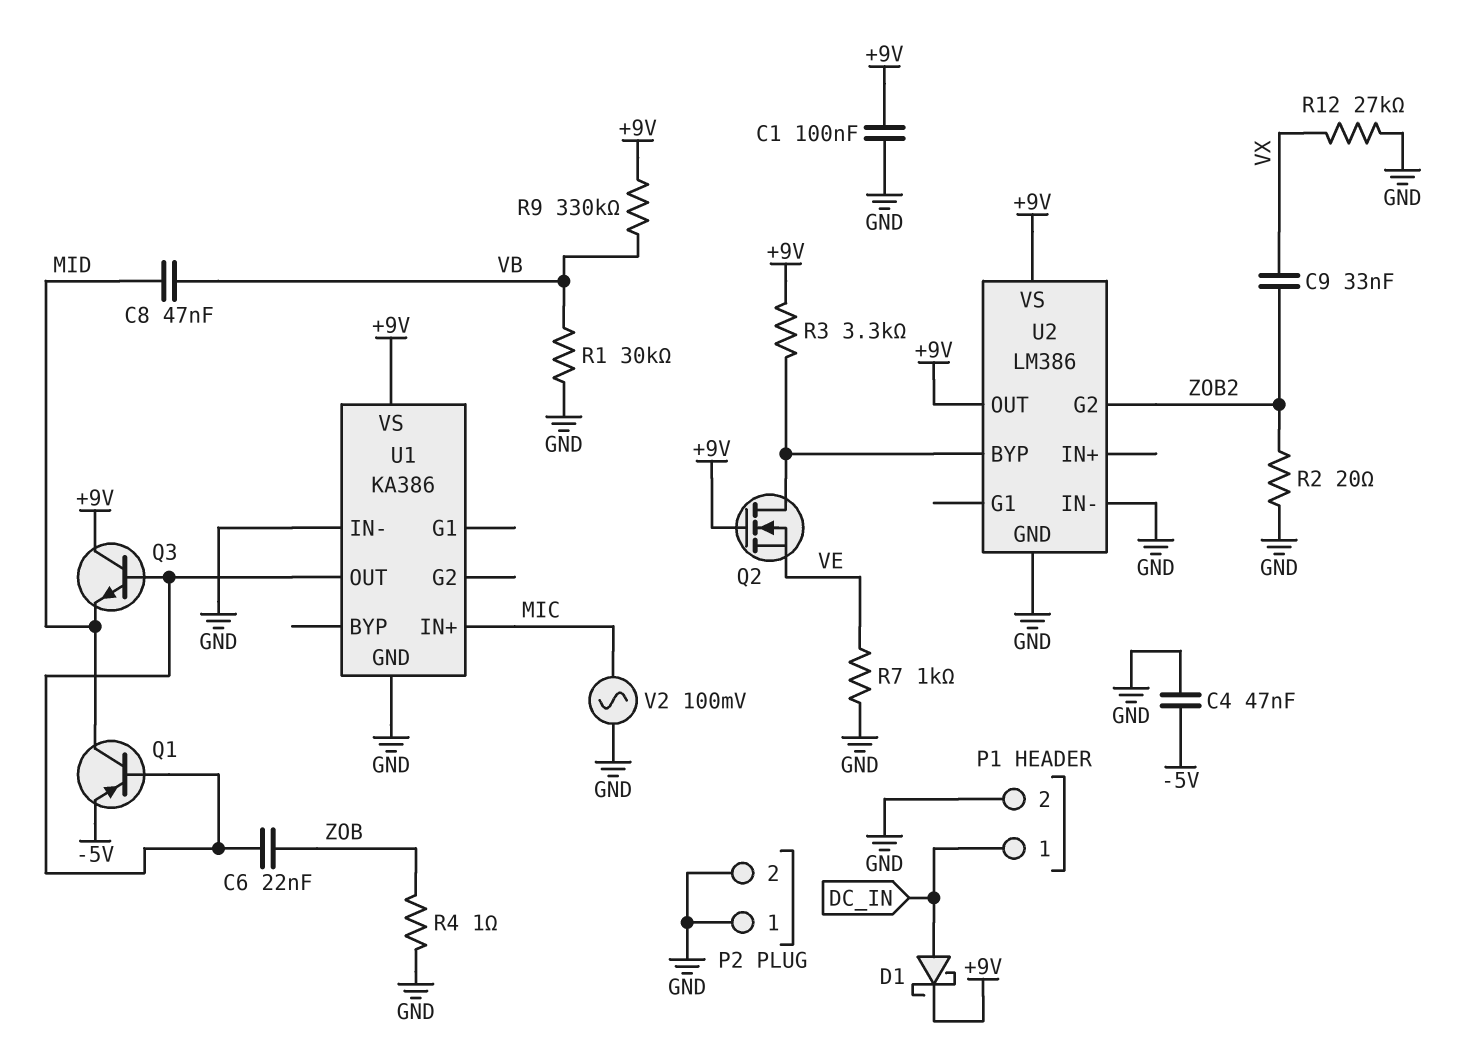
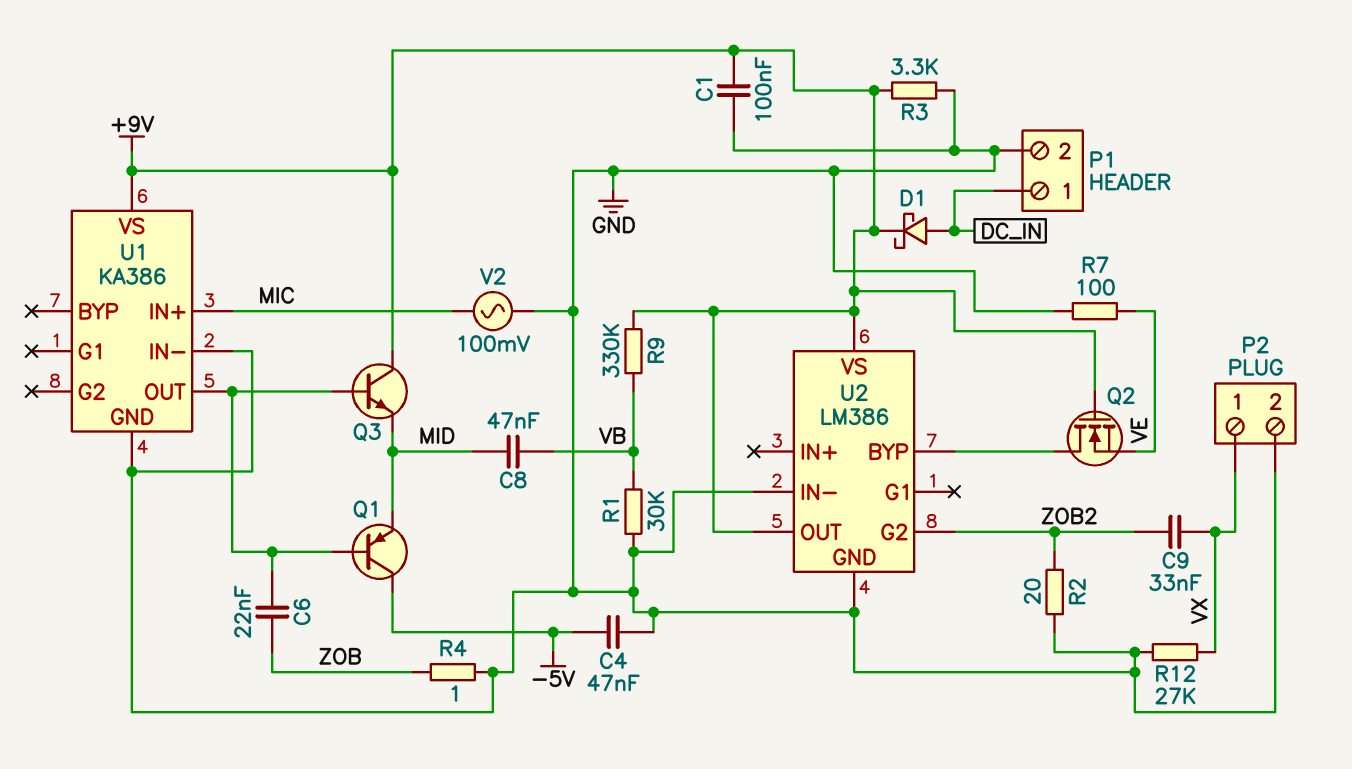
P2 pin 1: GND -> VX
Q1: PNP (B U1/OUT, C MID, E -5V) -> PNP (B U1/OUT, C -5V, E MID)
R3: 3.3k (+9V, U2/BYP) -> 3.3k (+9V, GND)
R7: 1k (GND, VE) -> 100 (GND, VE)

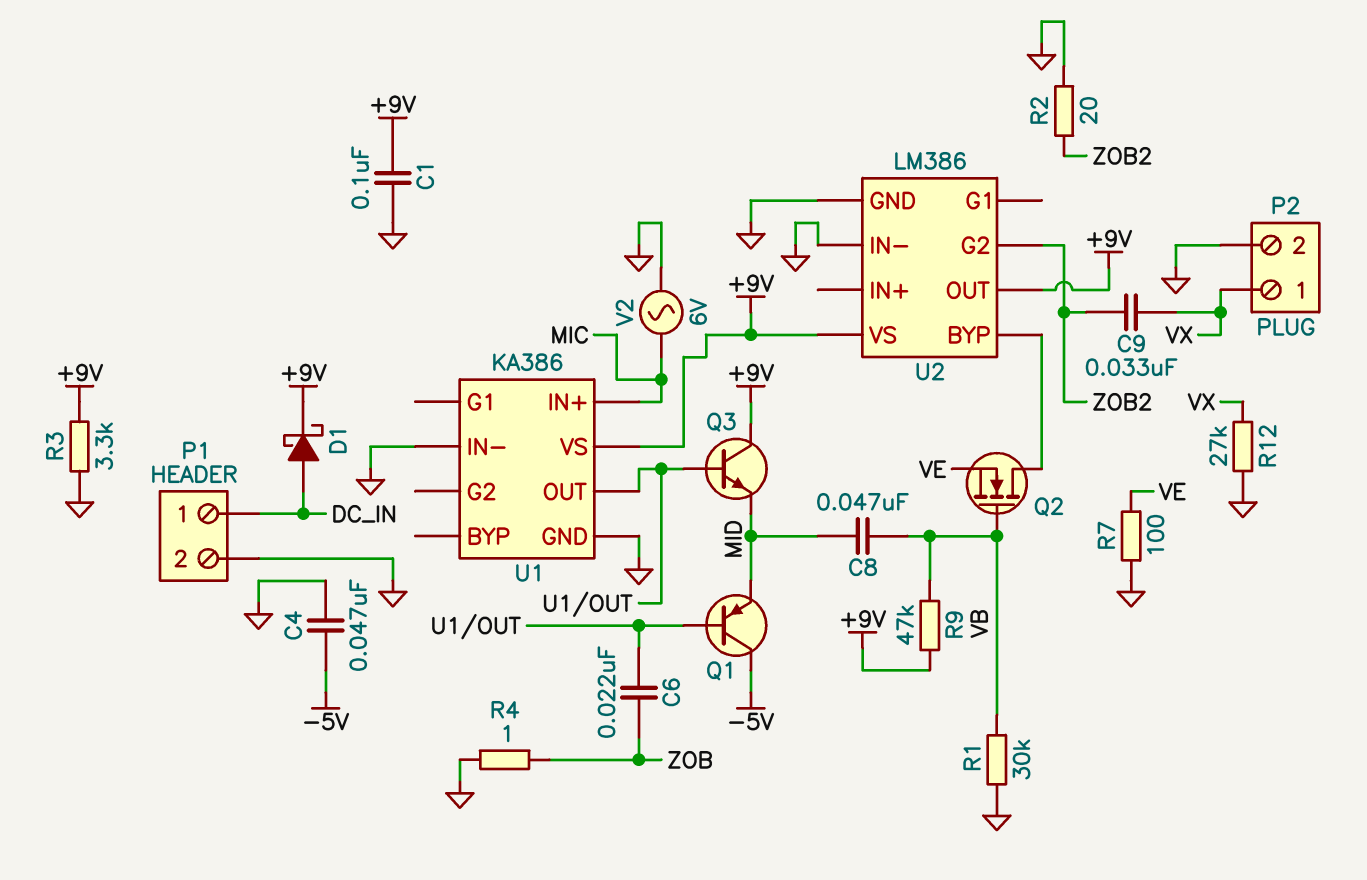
Q2: NMOS (G +9V, D U2/BYP, S VE) -> NMOS (G VB, D U2/BYP, S VE)
R9: 330k (+9V, VB) -> 47k (+9V, VB)
V2: AC 100mV (GND, MIC) -> AC 6V (GND, MIC)

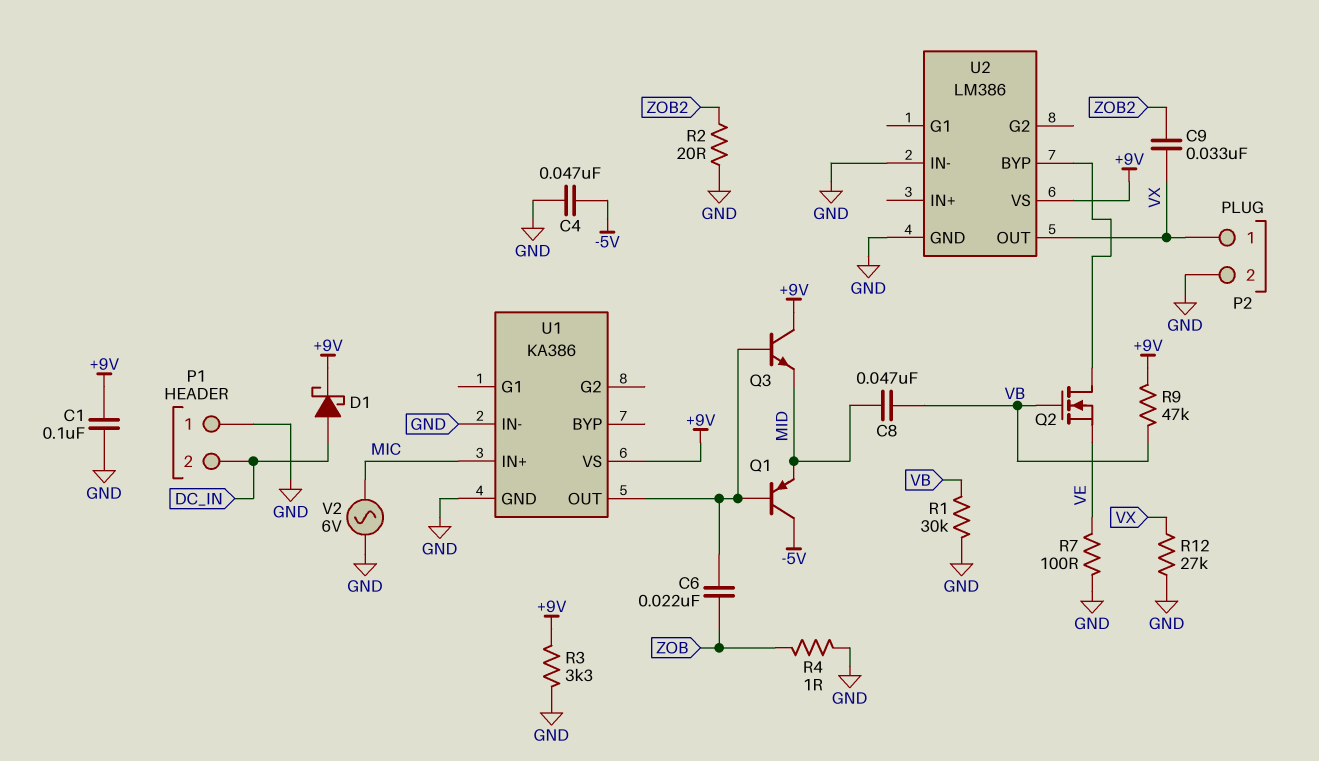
P1 pin 1: DC_IN -> GND
P1 pin 2: GND -> DC_IN
U2 pin G2: ZOB2 -> none
U2 pin OUT: +9V -> VX

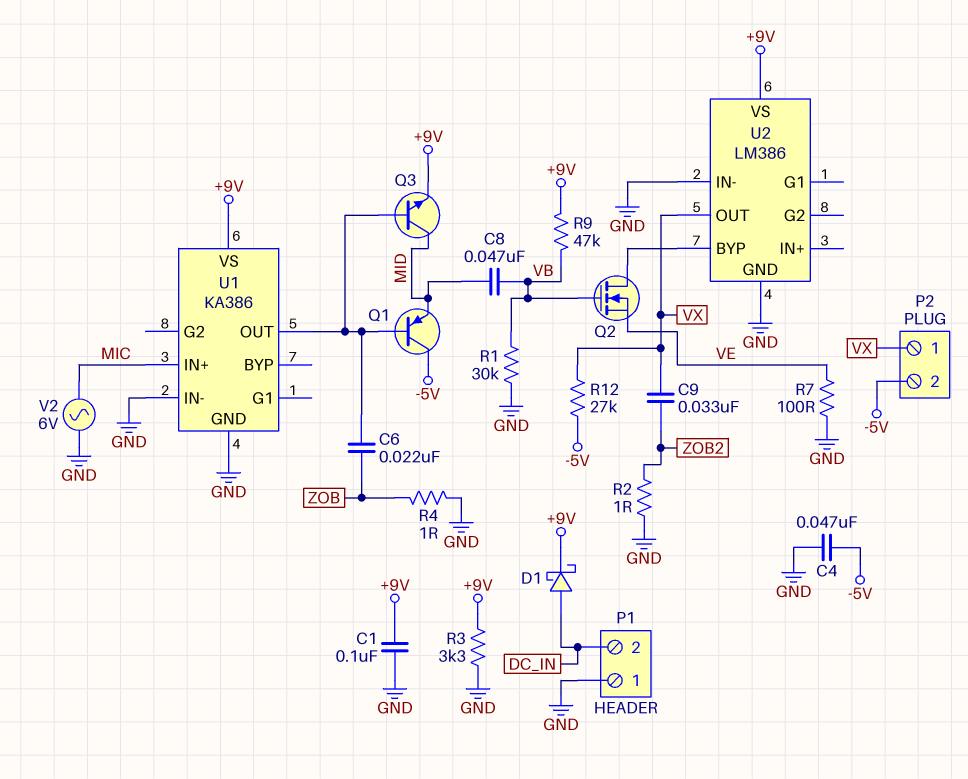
P2 pin 2: GND -> -5V
Q3: NPN (B U1/OUT, C +9V, E MID) -> NPN (B U1/OUT, C MID, E +9V)
R2: 20 (GND, ZOB2) -> 1 (GND, ZOB2)
R12: 27k (GND, VX) -> 27k (-5V, VX)

